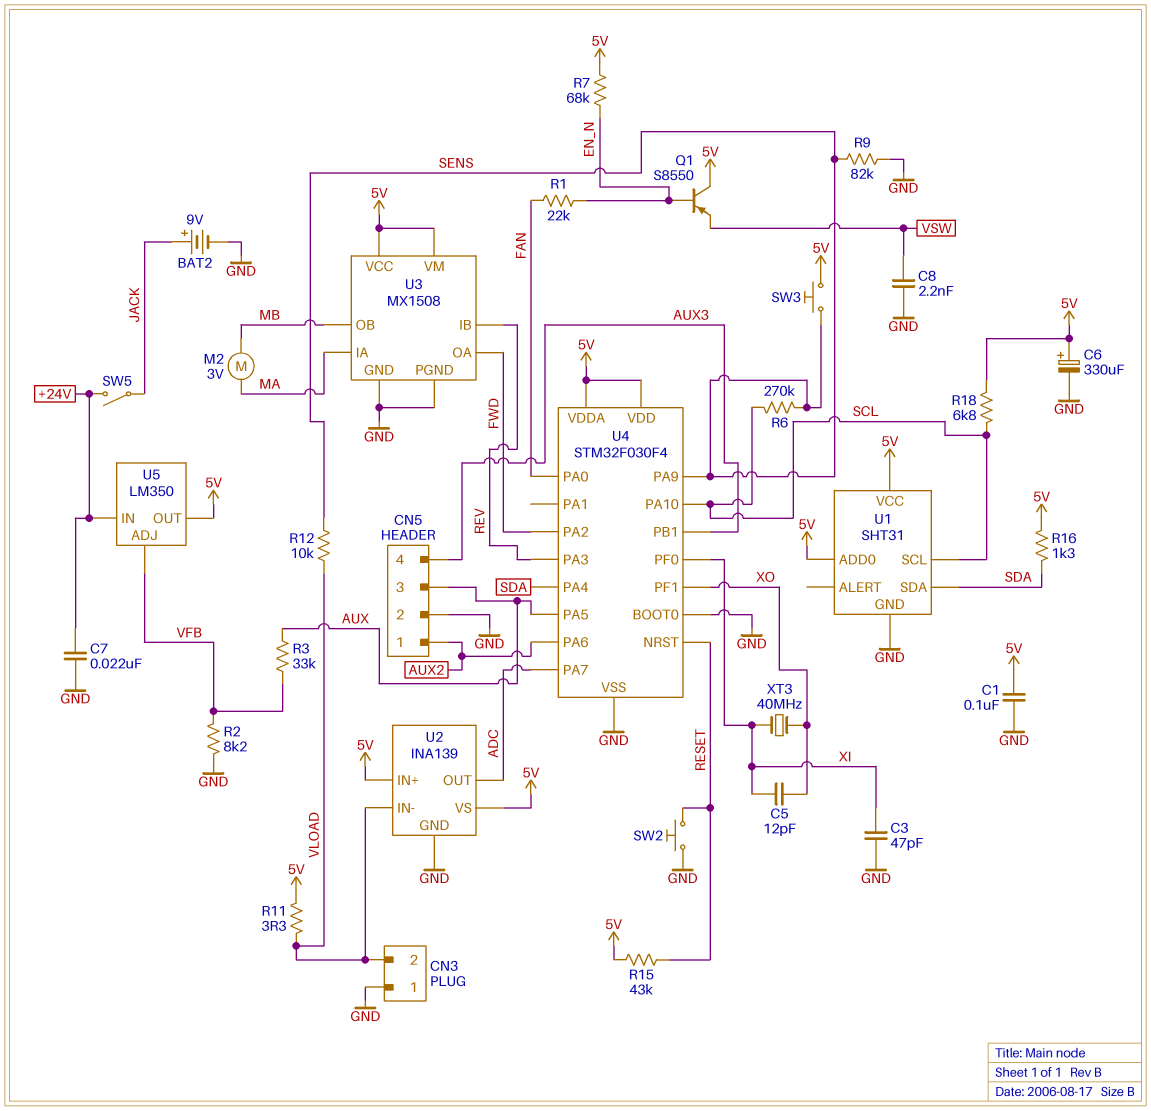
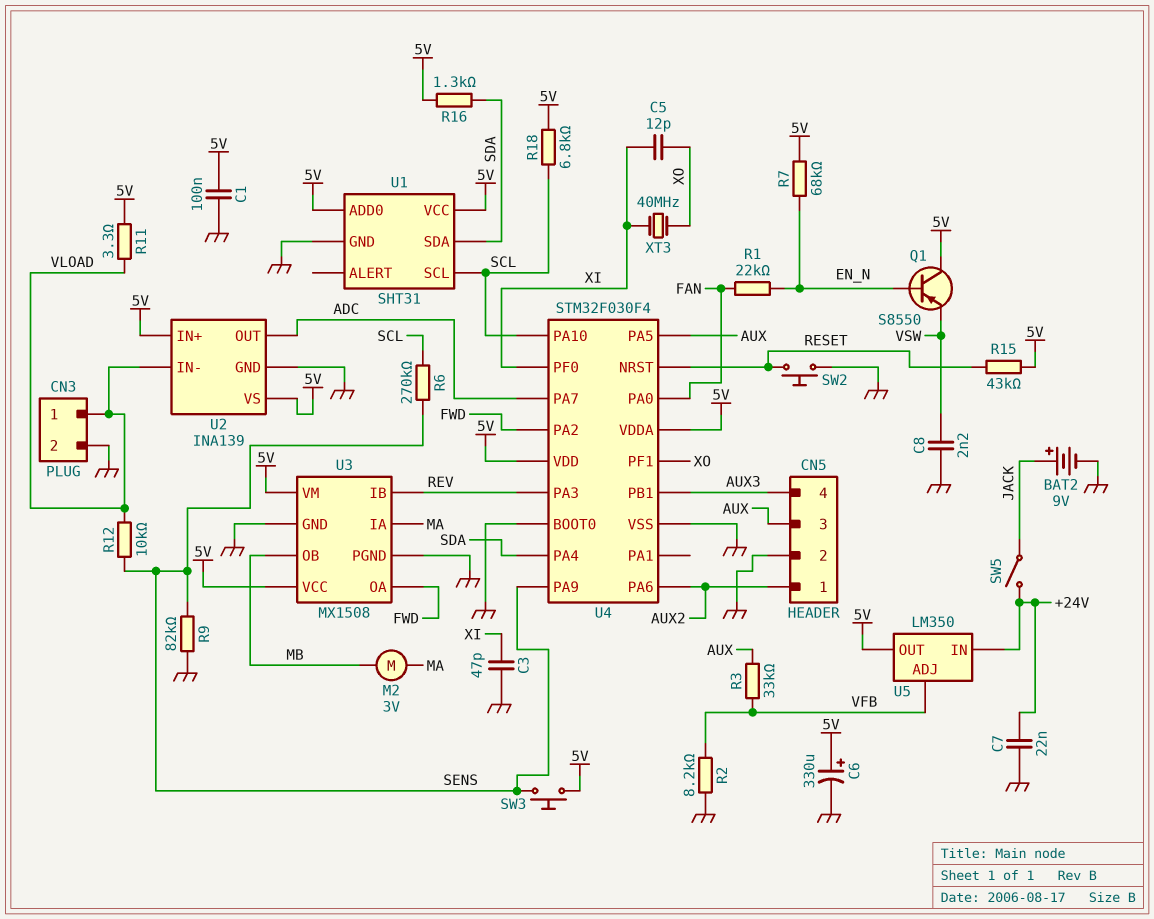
CN3 pin 1: GND -> VLOAD
CN3 pin 2: VLOAD -> GND

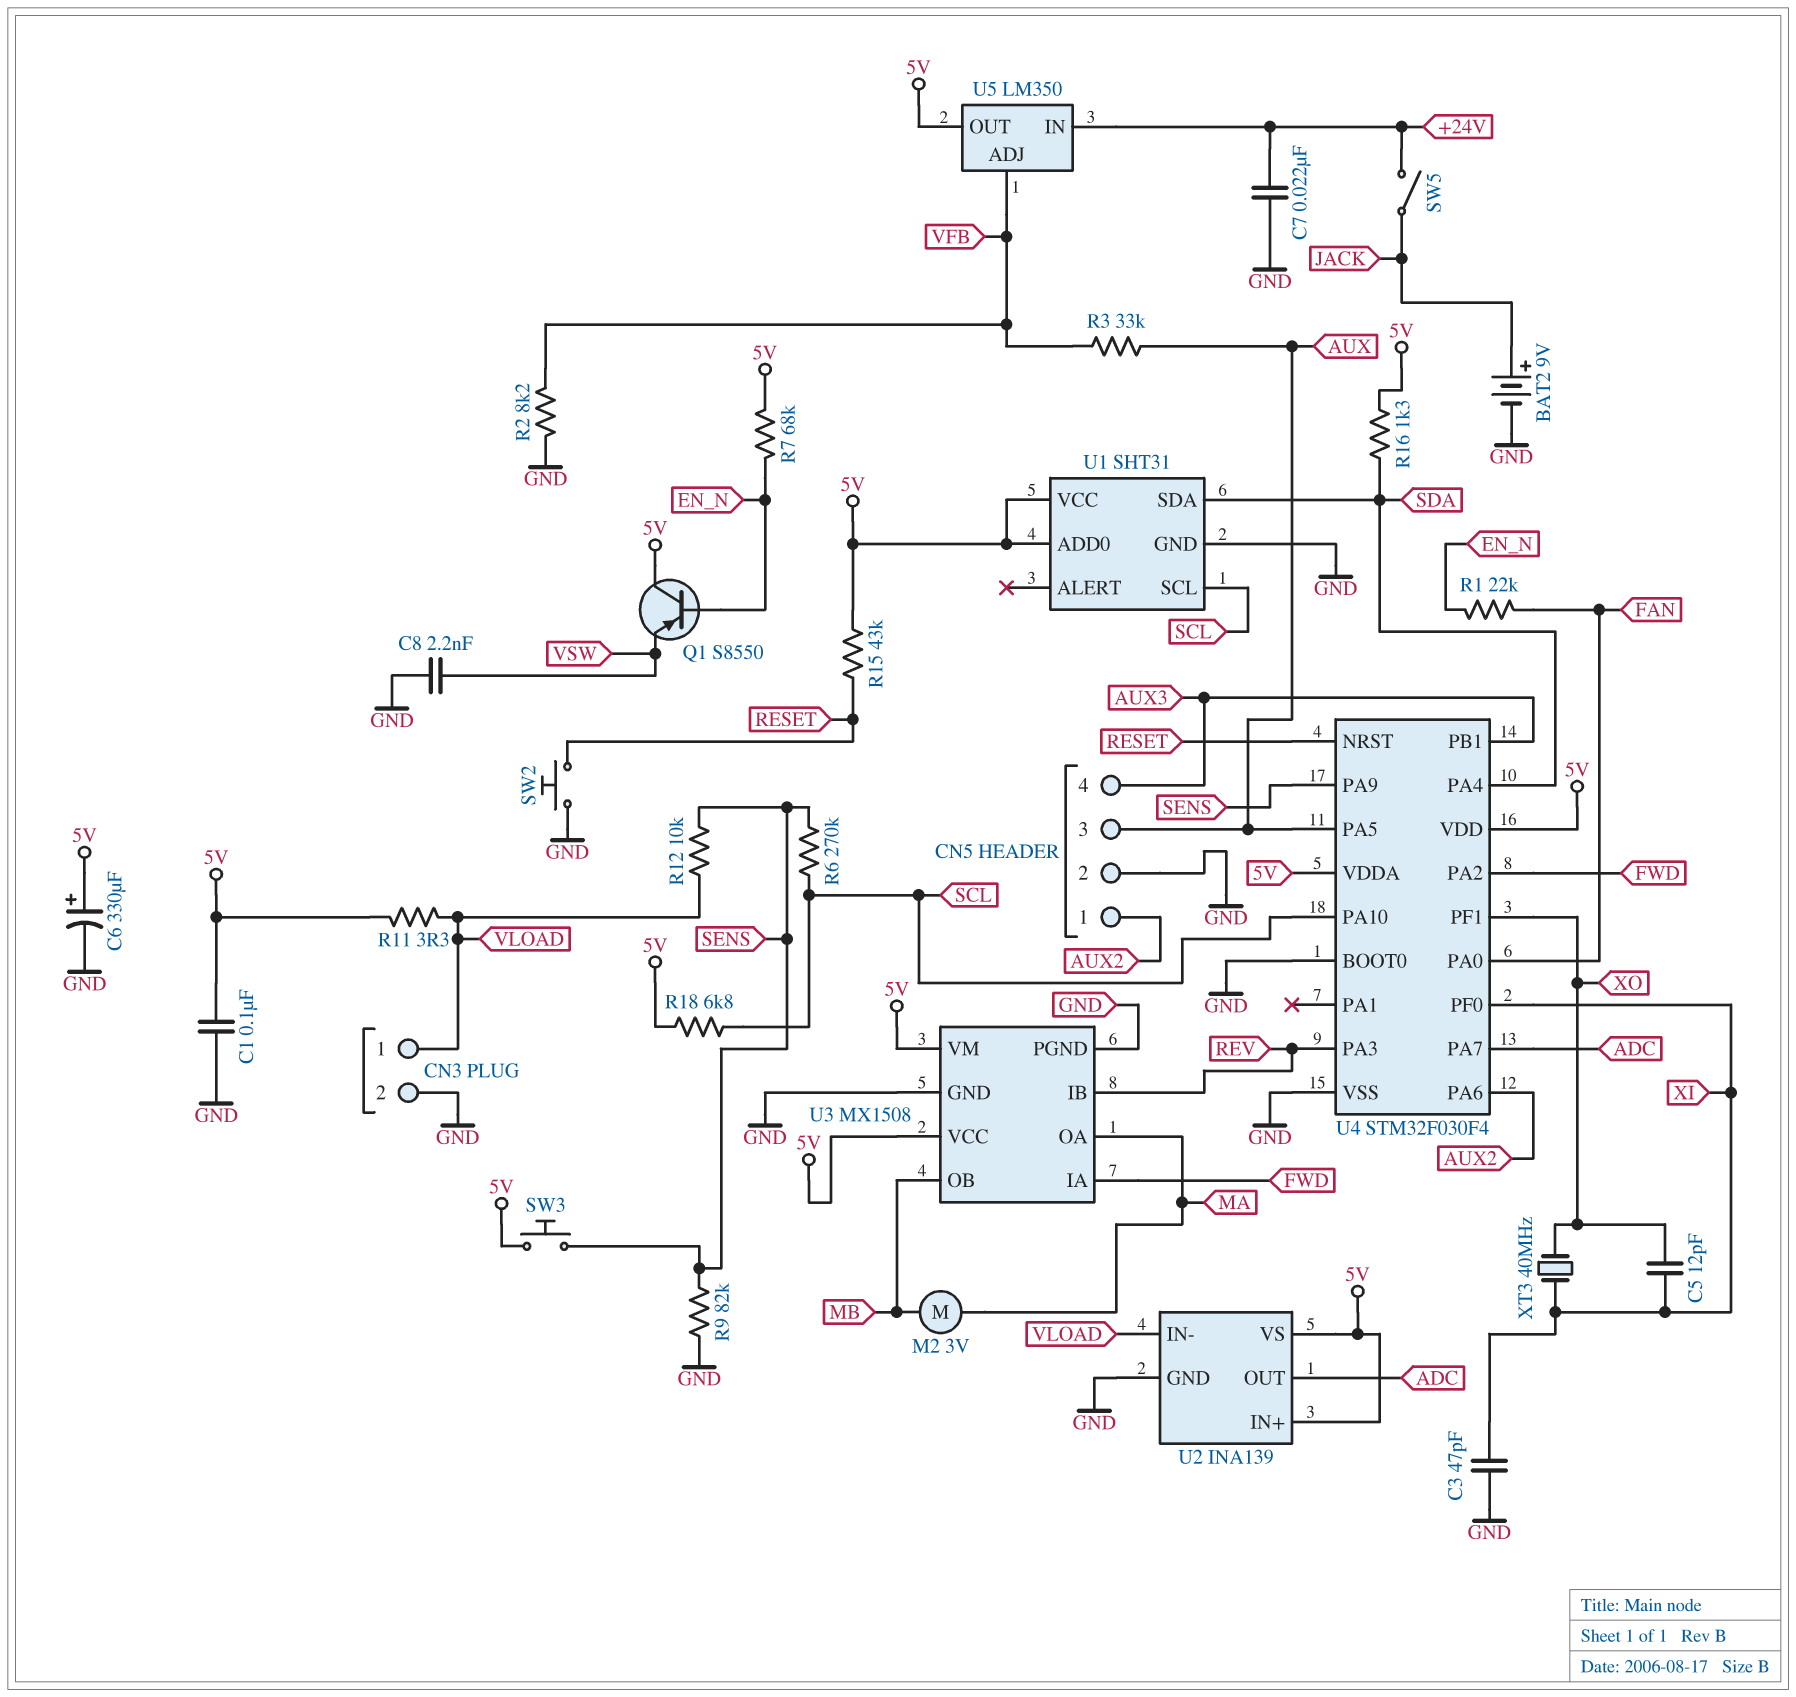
U3 pin IA: MA -> FWD
U3 pin OA: FWD -> MA

